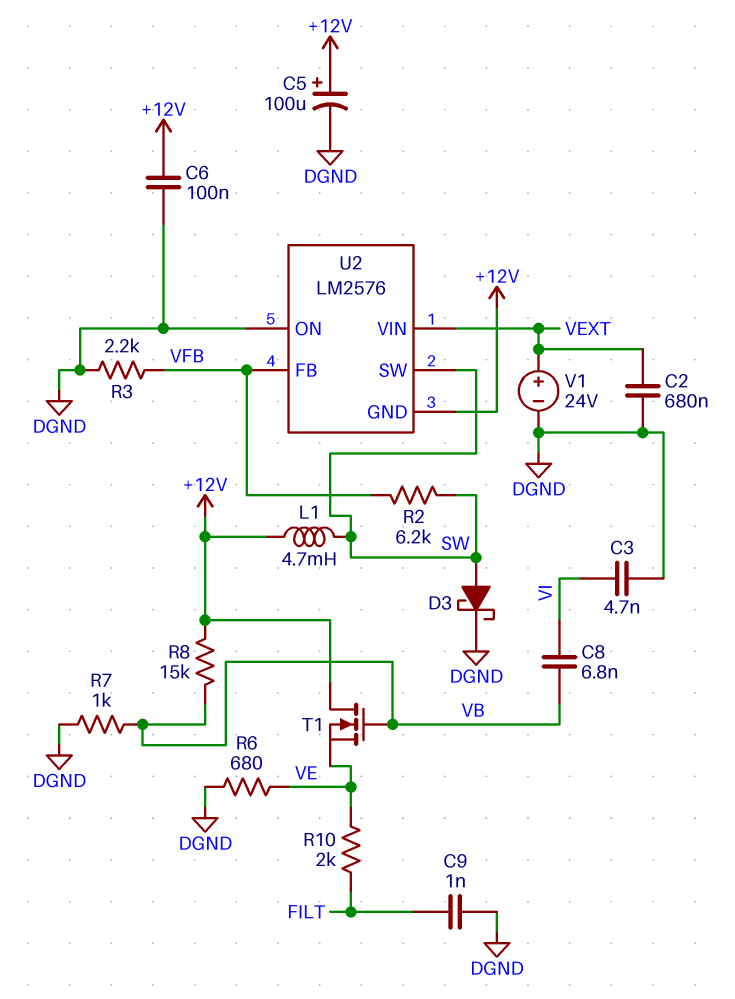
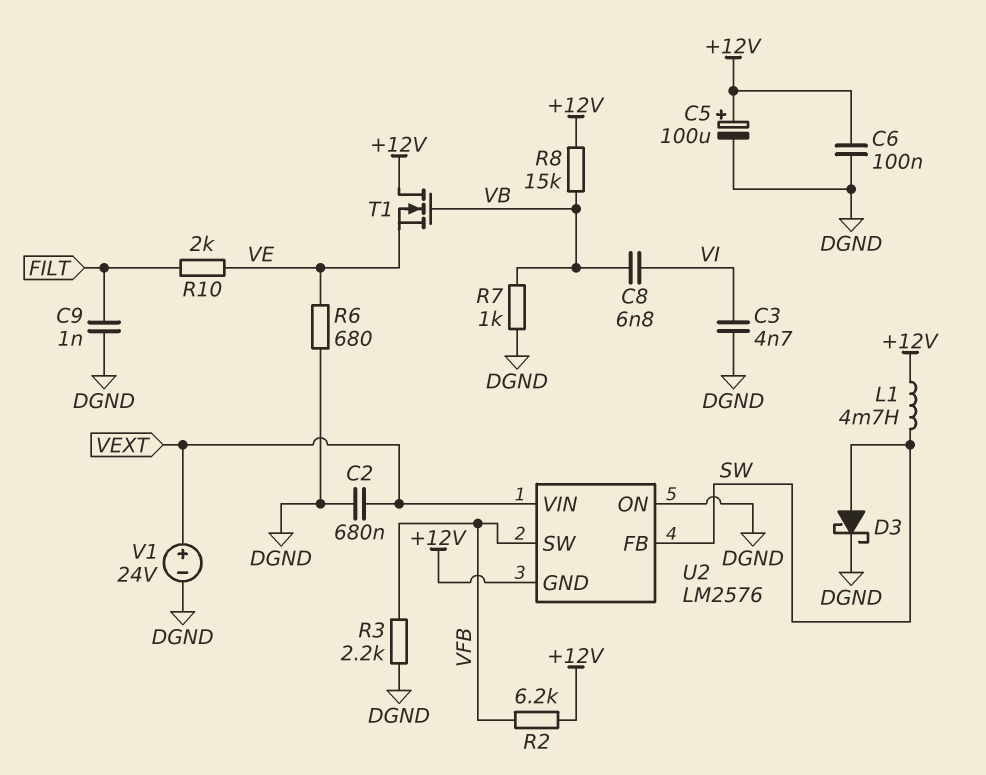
R2: 6.2k (SW, VFB) -> 6.2k (+12V, VFB)
U2 pin FB: VFB -> SW
U2 pin SW: SW -> VFB

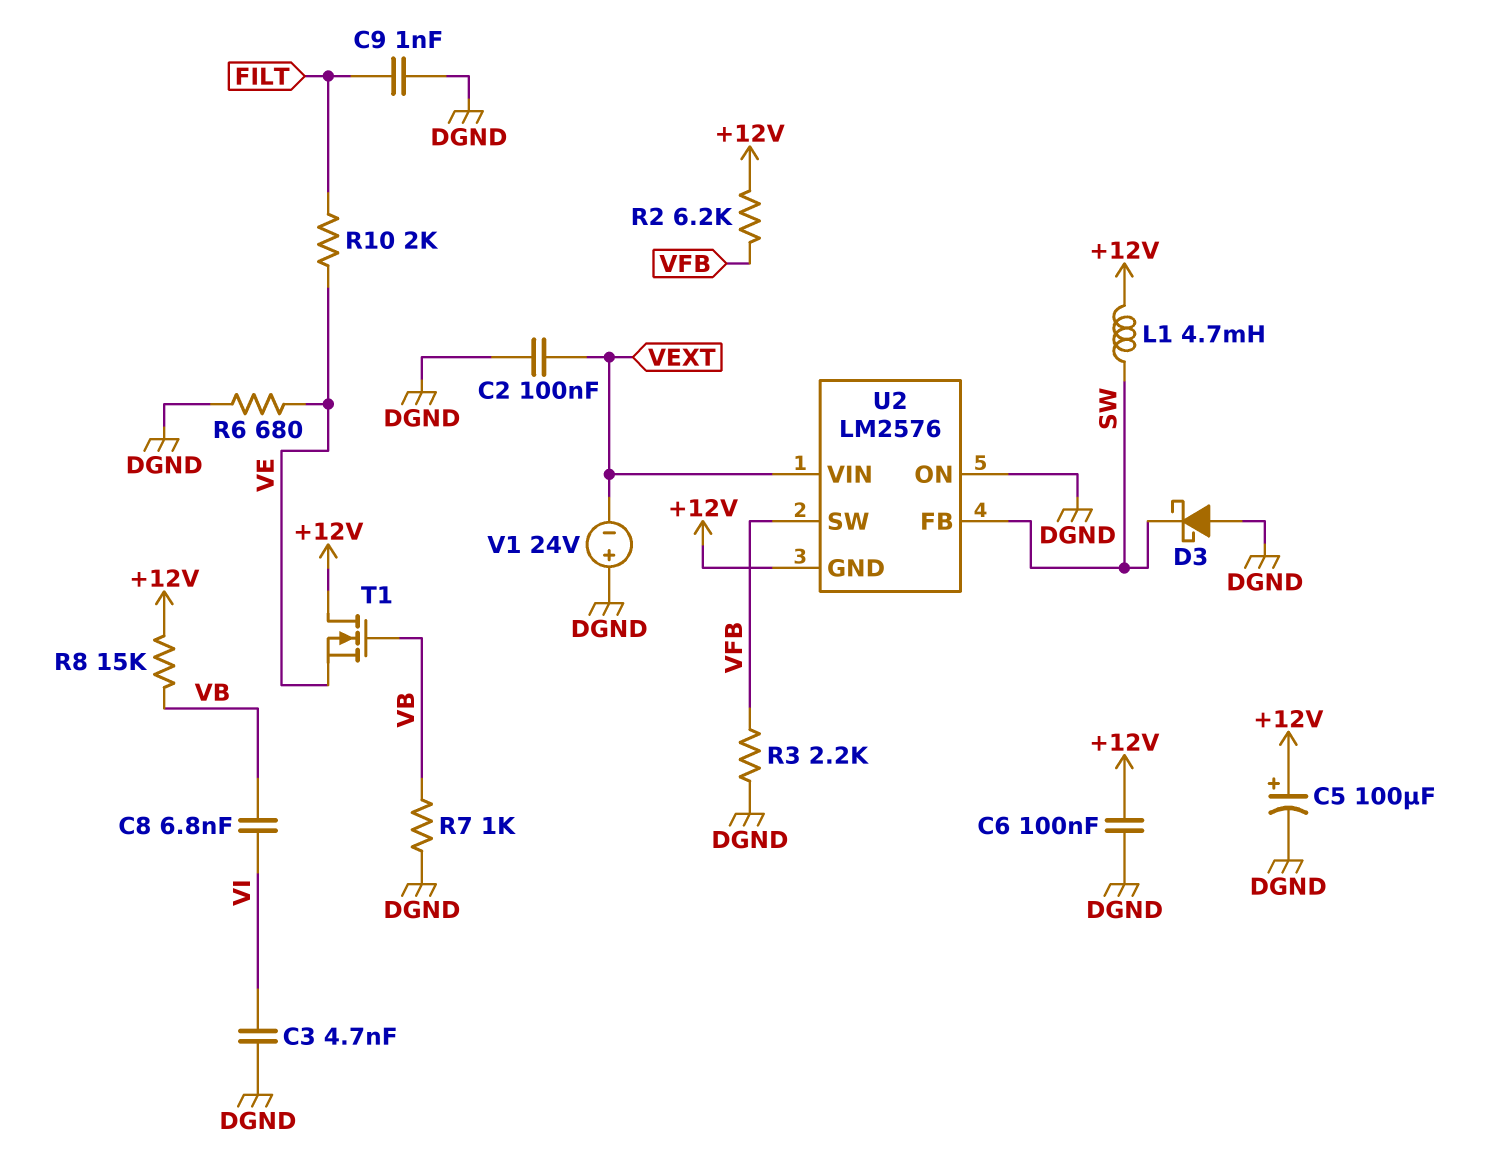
C2: 680nF (DGND, VEXT) -> 100nF (DGND, VEXT)
D3: schottky (A SW, K DGND) -> schottky (A DGND, K SW)
V1: 24V (plus VEXT, minus DGND) -> 24V (plus DGND, minus VEXT)

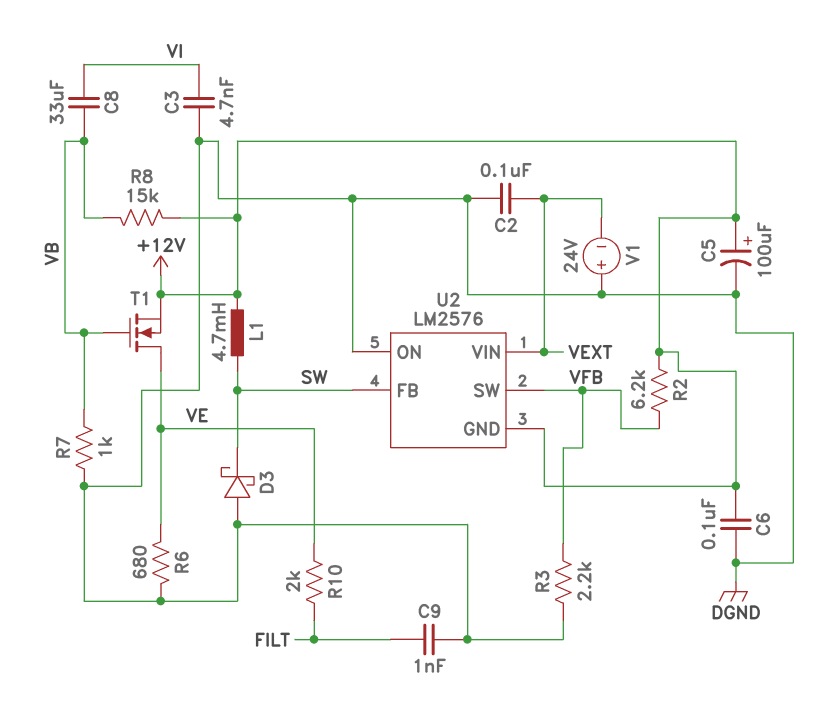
C8: 6.8nF (VB, VI) -> 33uF (VB, VI)
T1: NMOS (G VB, D +12V, S VE) -> NMOS (G VB, D VE, S +12V)

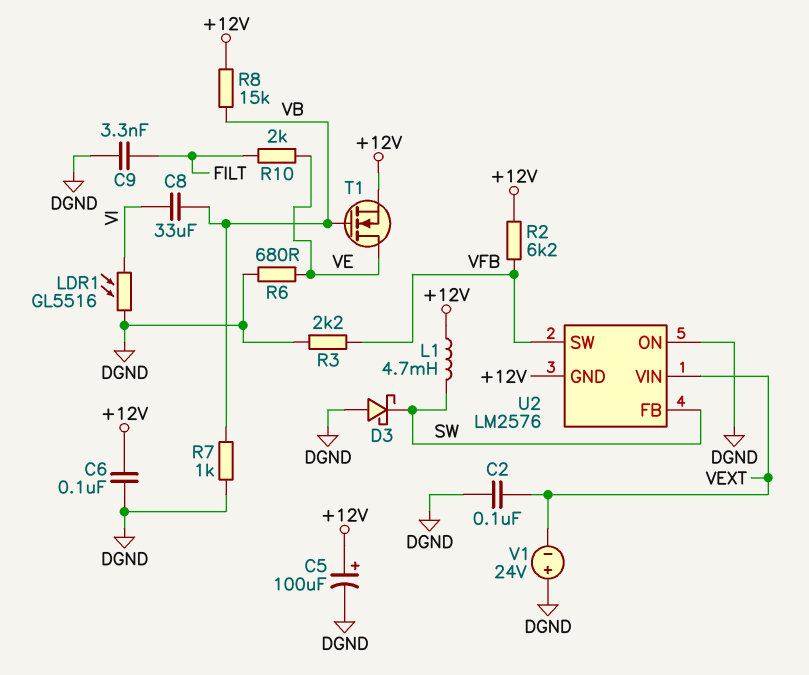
C3: 4.7nF (DGND, VI) -> none
C9: 1nF (DGND, FILT) -> 3.3nF (DGND, FILT)
LDR1: none -> GL5516 (DGND, VI)

